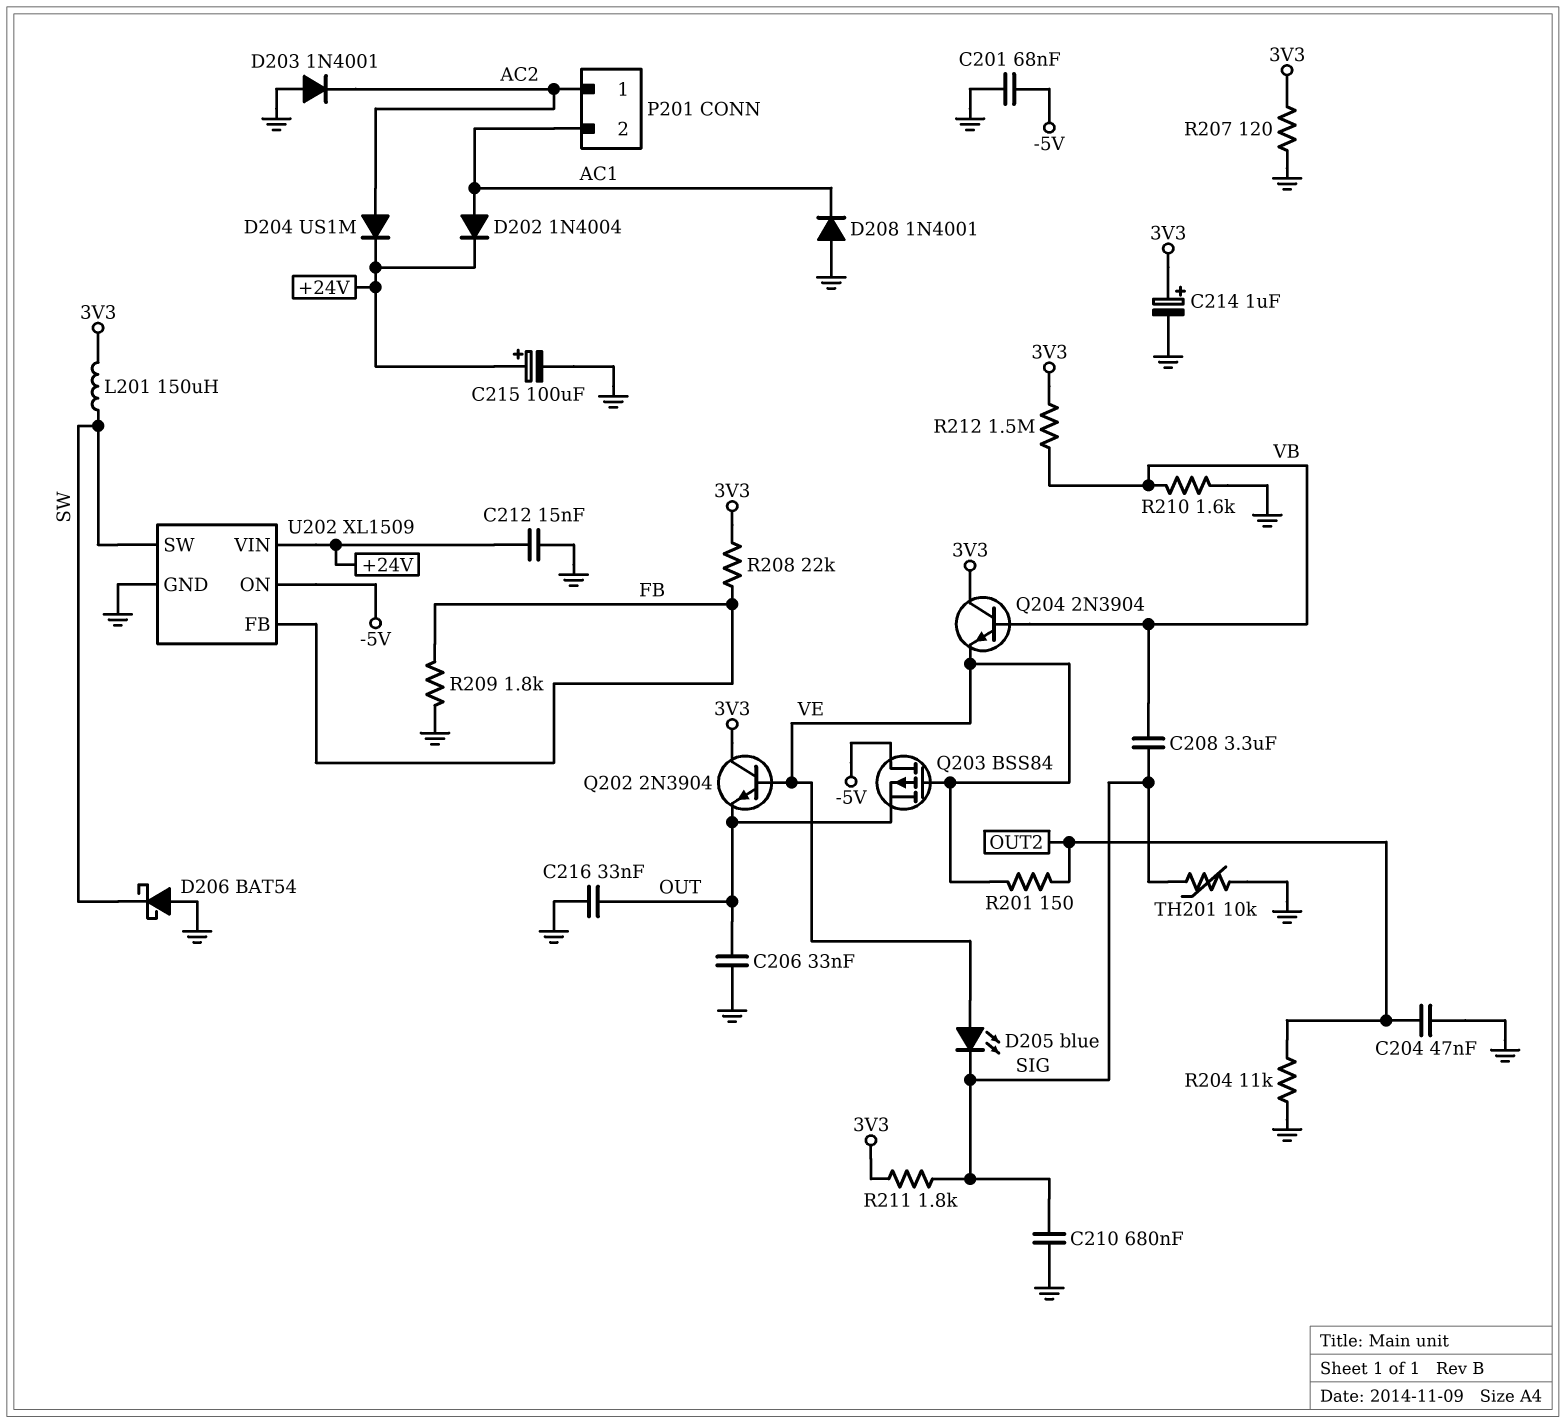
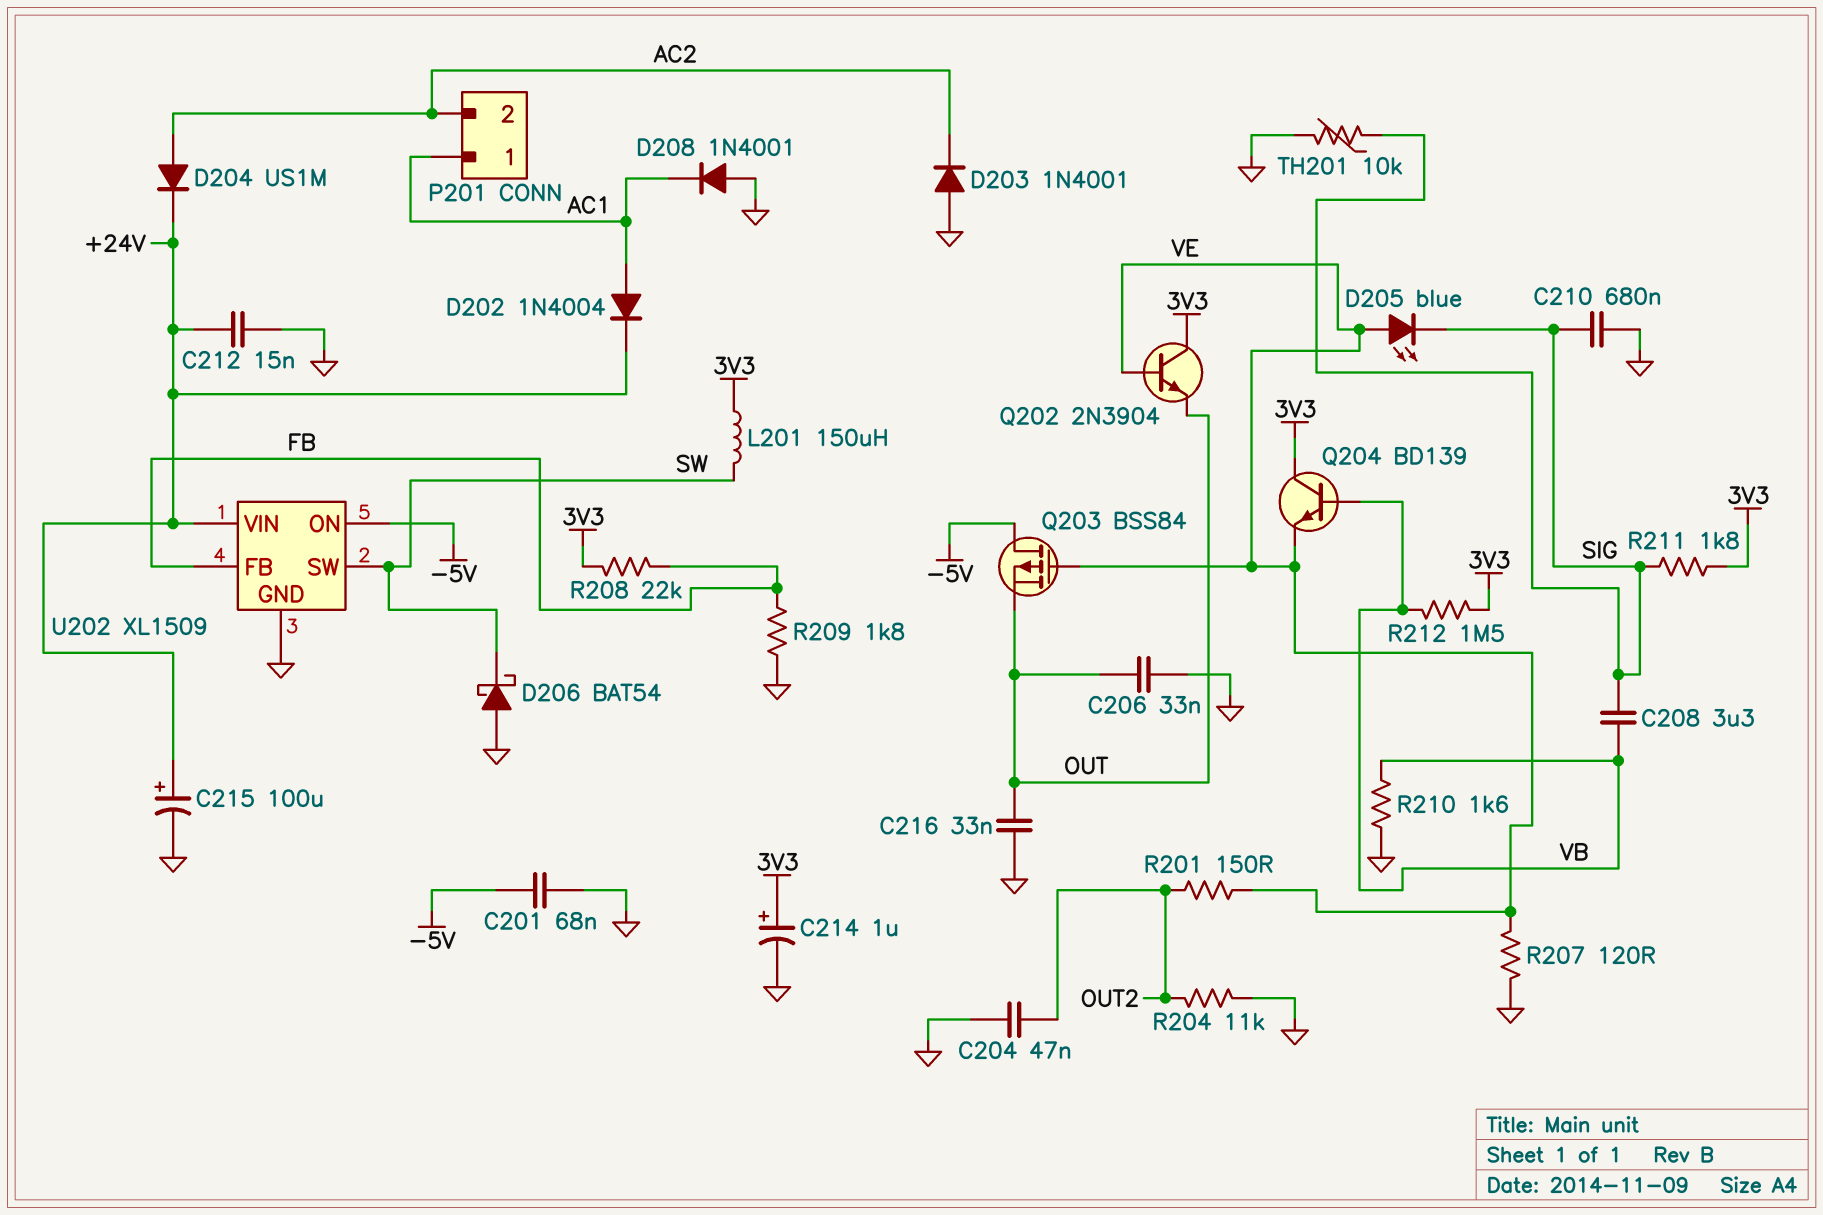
P201 pin 1: AC2 -> AC1
P201 pin 2: AC1 -> AC2
Q204: NPN 2N3904 (B VB, C 3V3, E VE) -> NPN BD139 (B VB, C 3V3, E VE)
R207: 120 (3V3, GND) -> 120 (GND, VE)

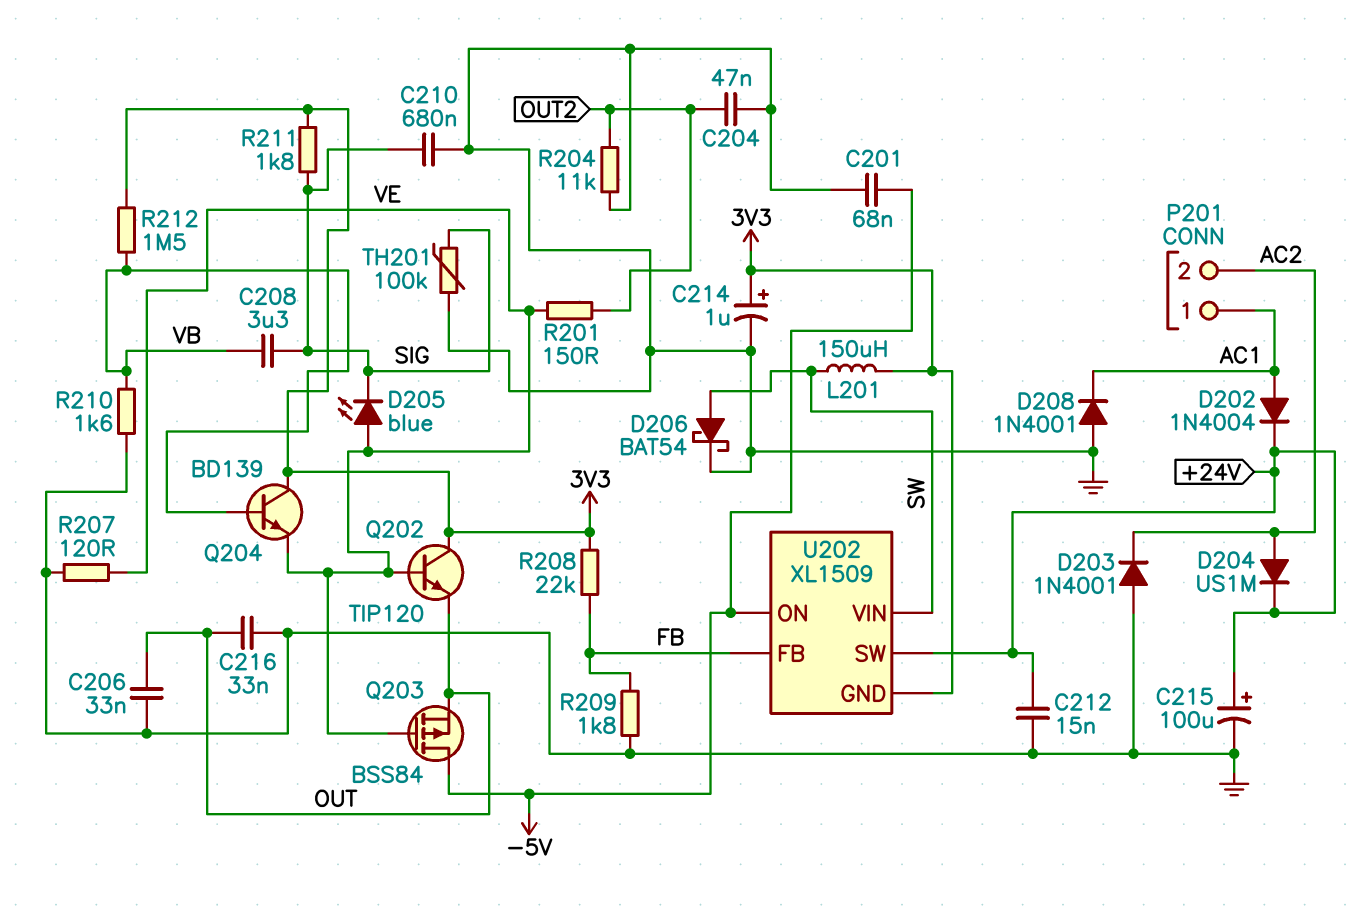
D206: schottky BAT54 (A GND, K SW) -> schottky BAT54 (A SW, K GND)
Q202: NPN 2N3904 (B VE, C 3V3, E OUT) -> NPN TIP120 (B VE, C 3V3, E OUT)
TH201: 10k (GND, SIG) -> 100k (GND, SIG)
U202 pin GND: GND -> 3V3
U202 pin SW: SW -> +24V
U202 pin VIN: +24V -> SW

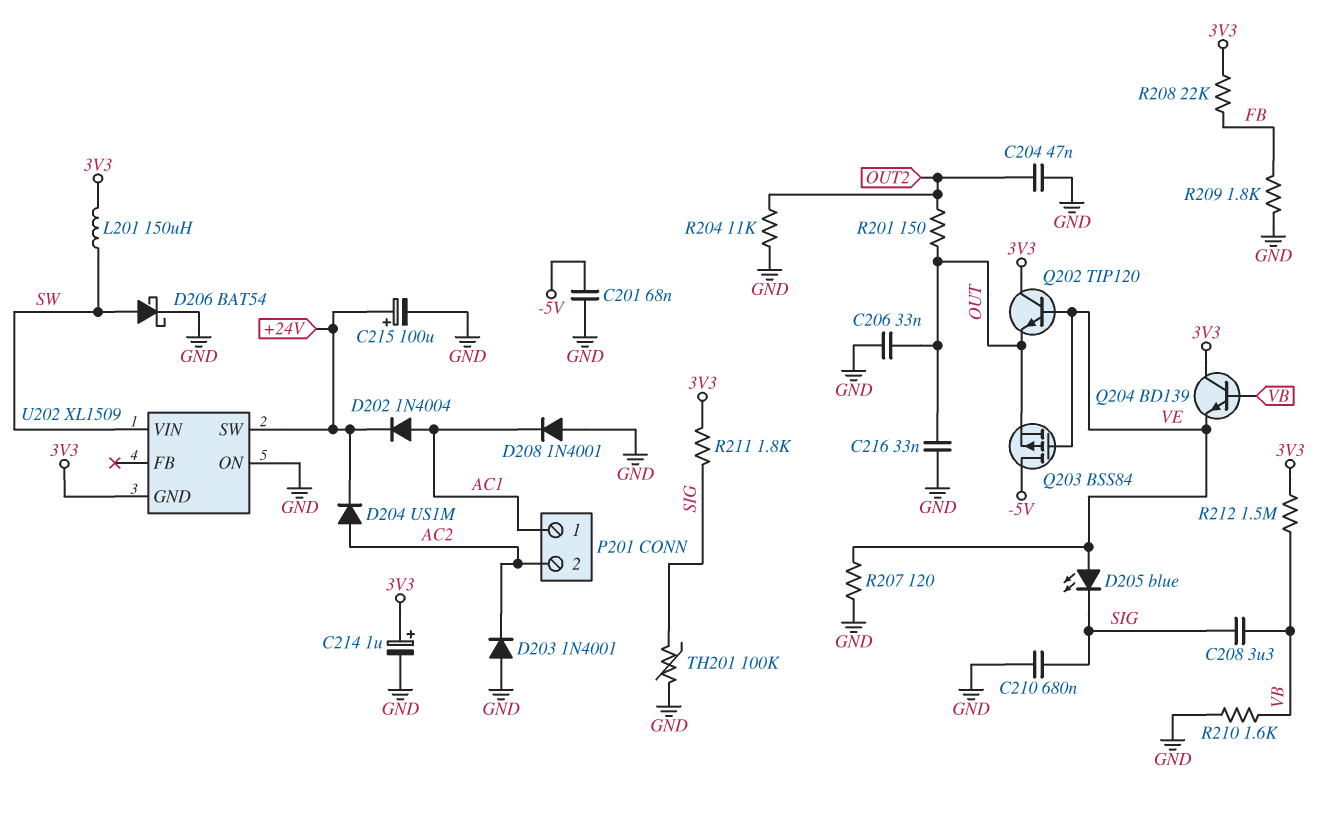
C212: 15nF (+24V, GND) -> none
R201: 150 (OUT2, VE) -> 150 (OUT, OUT2)
U202 pin FB: FB -> none
U202 pin ON: -5V -> GND

